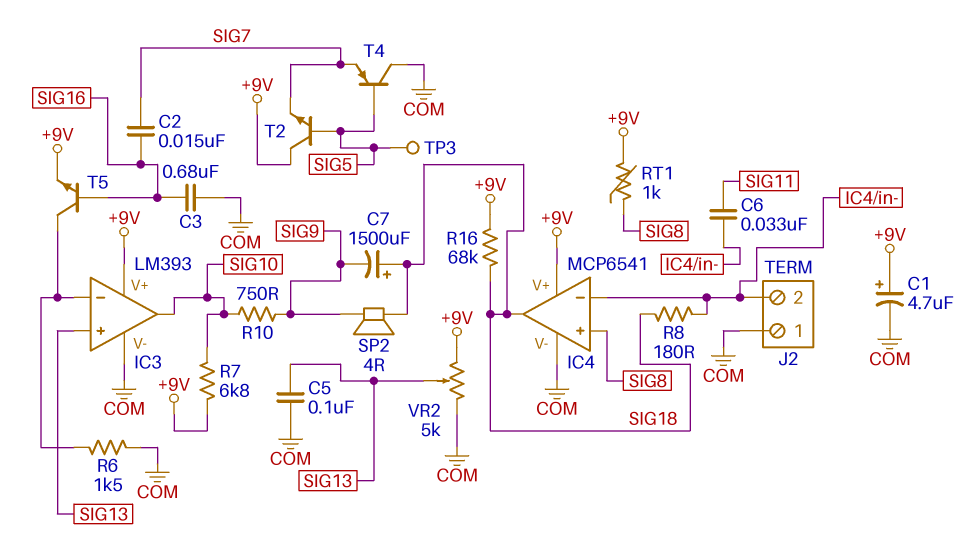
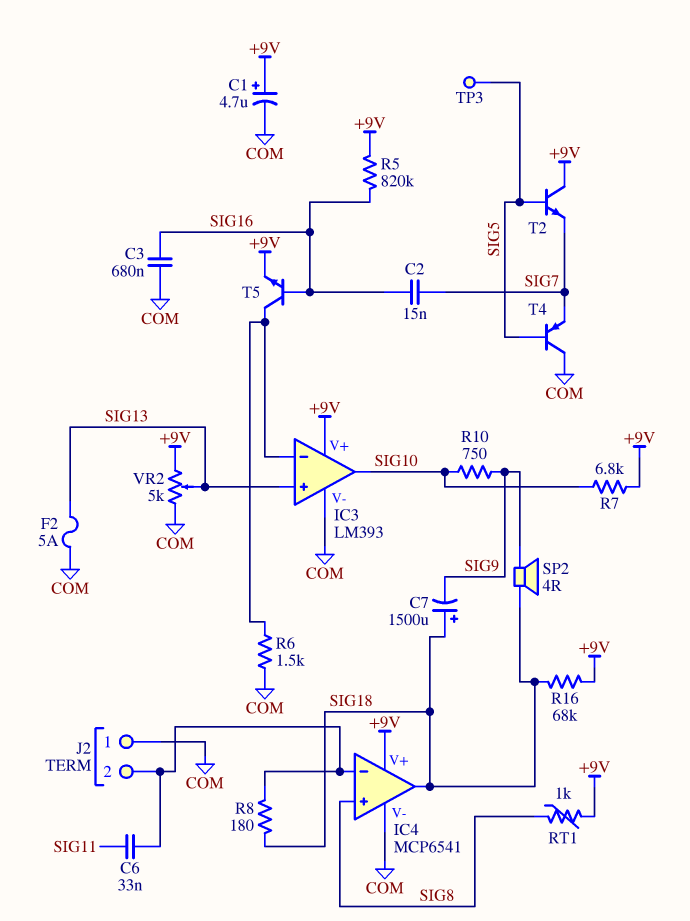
C5: 100nF (COM, SIG13) -> none
F2: none -> 5A (COM, SIG13)
R5: none -> 820k (+9V, SIG16)

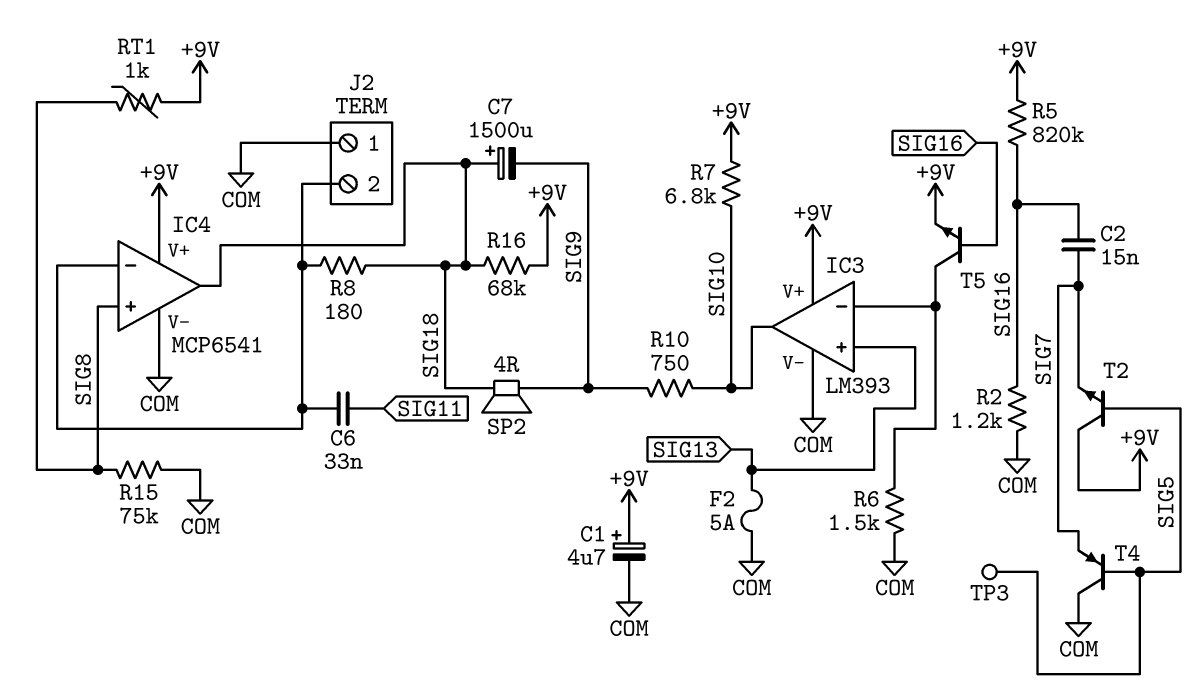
C3: 680nF (COM, SIG16) -> none
R2: none -> 1.2k (COM, SIG16)
R15: none -> 75k (COM, SIG8)
VR2: 5k (+9V, COM, wiper SIG13) -> none

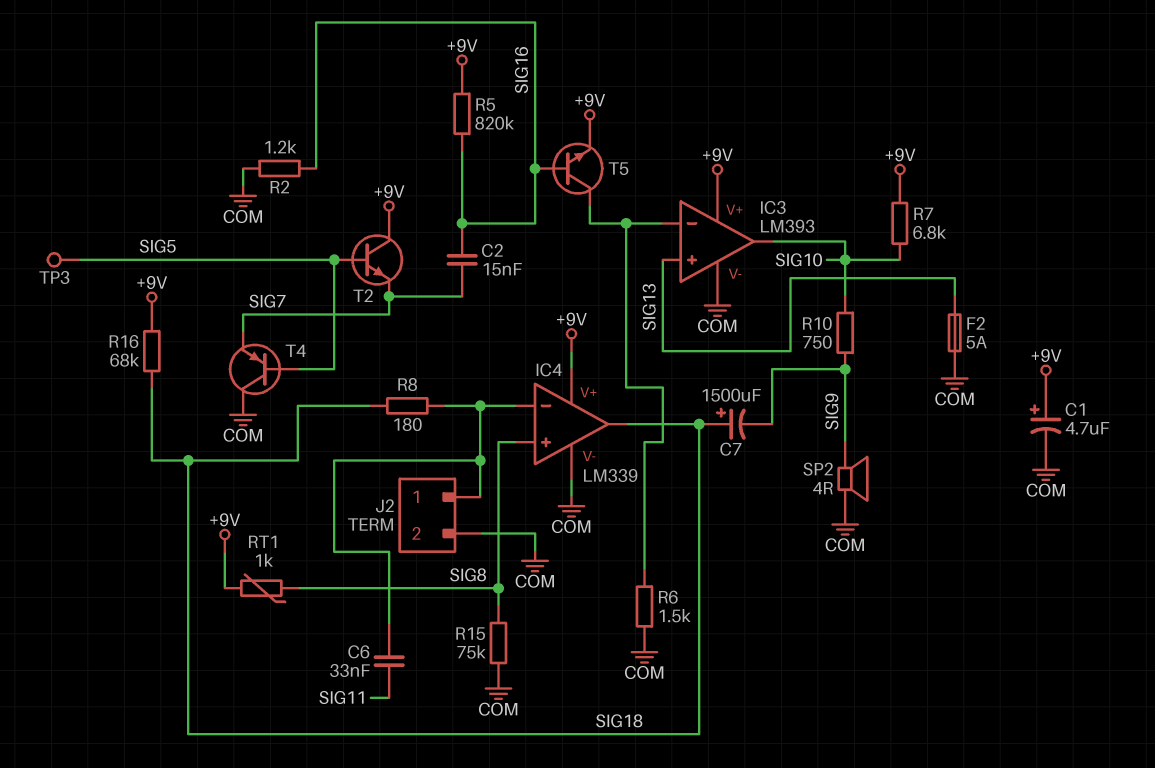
IC4: MCP6541 -> LM339
J2 pin 1: COM -> IC4/in-
J2 pin 2: IC4/in- -> COM
SP2: speaker 4R (SIG9, SIG18) -> speaker 4R (COM, SIG9)

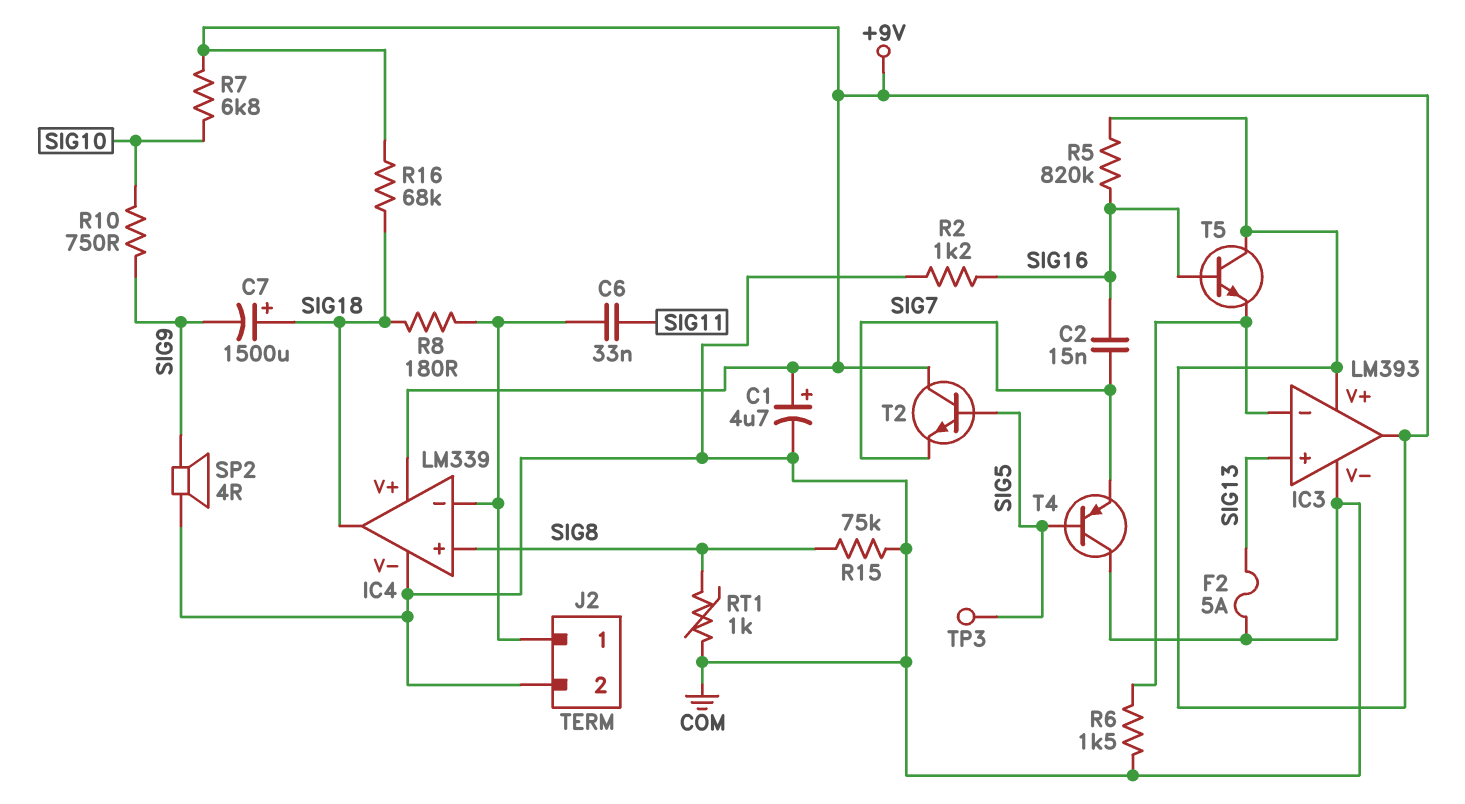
IC3 pin out: SIG10 -> +9V
RT1: 1k (+9V, SIG8) -> 1k (COM, SIG8)
T5: NPN (B SIG16, C IC3/in-, E +9V) -> NPN (B SIG16, C +9V, E IC3/in-)

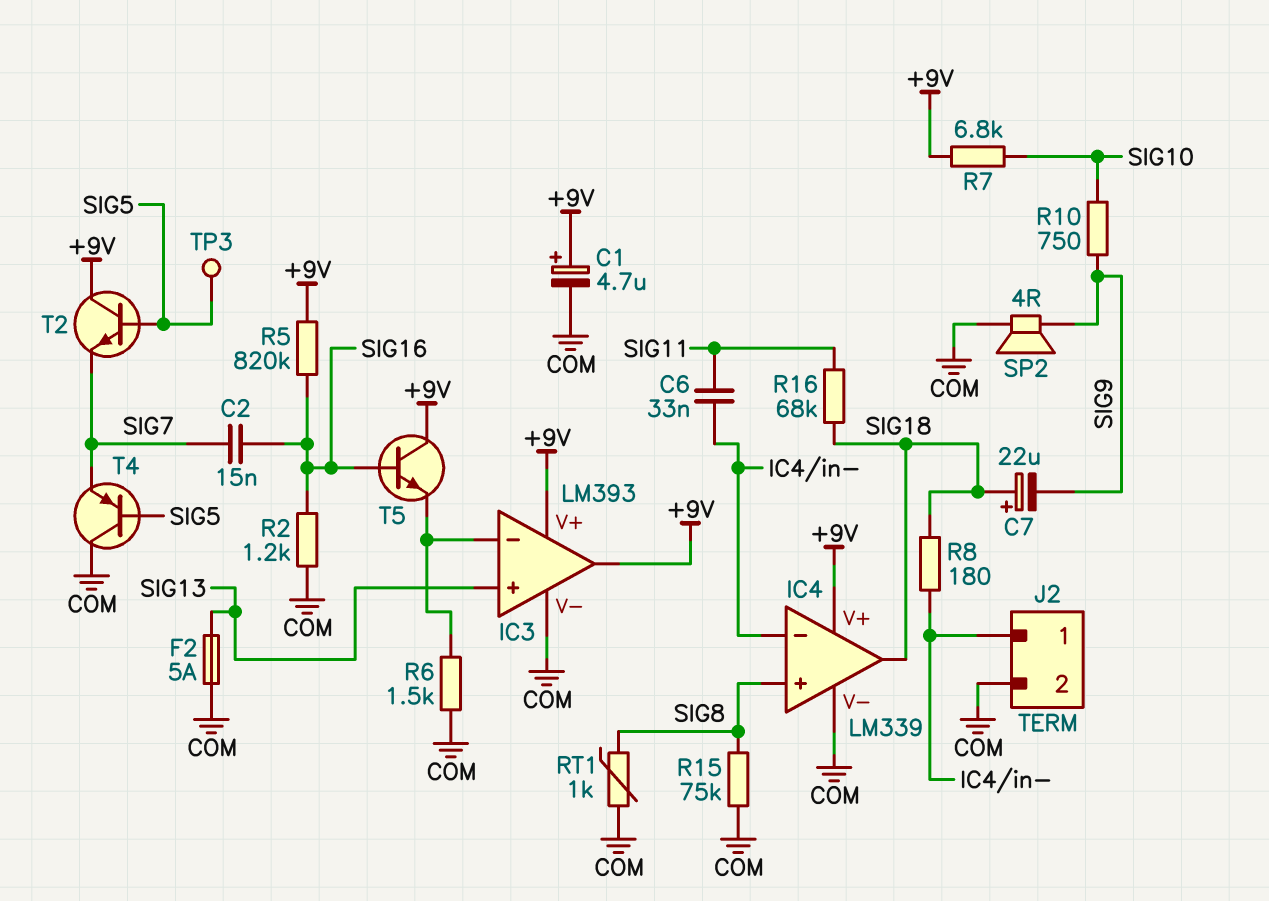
C7: 1500uF (plus SIG18, minus SIG9) -> 22uF (plus SIG18, minus SIG9)
R16: 68k (+9V, SIG18) -> 68k (SIG11, SIG18)

